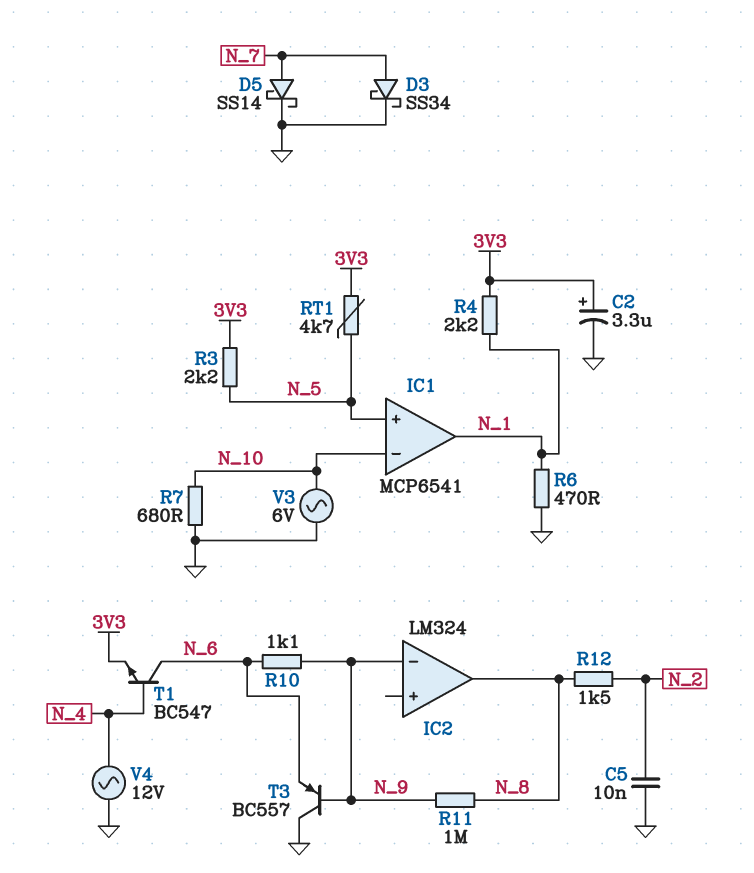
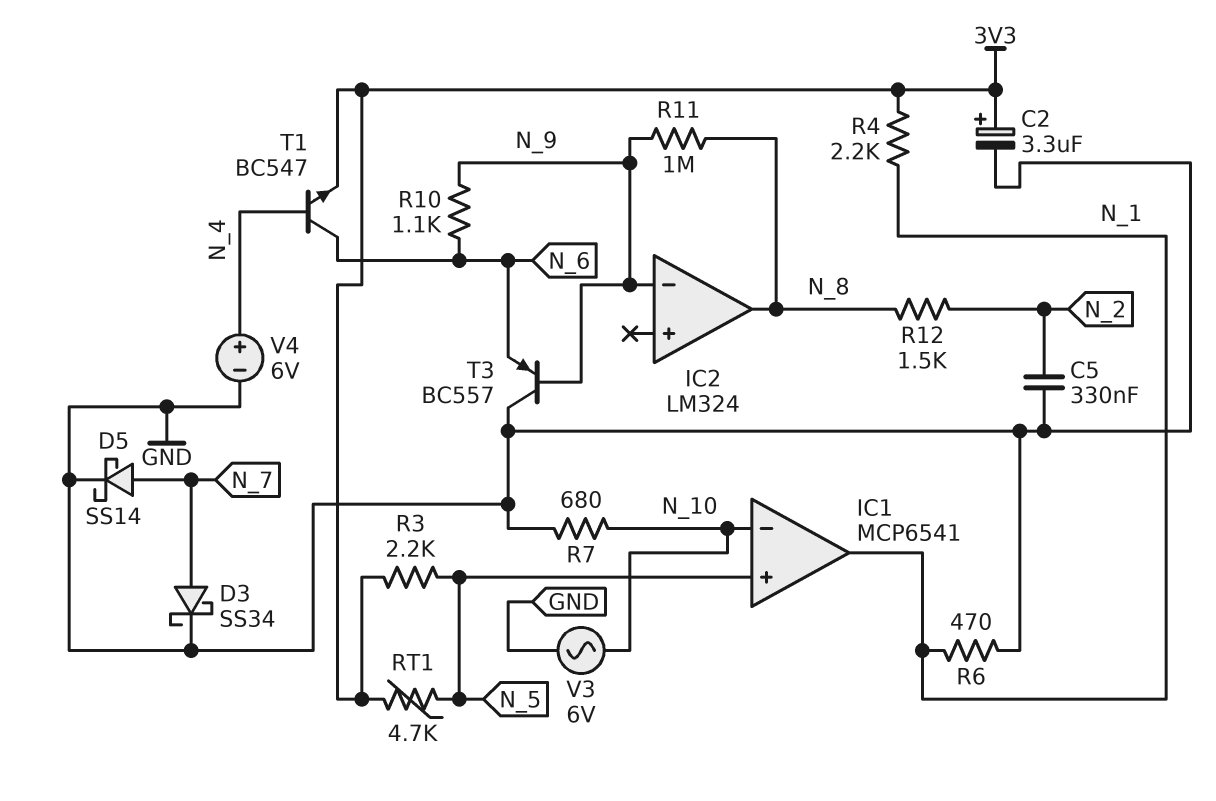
C5: 10nF (GND, N_2) -> 330nF (GND, N_2)
V4: AC 12V (GND, N_4) -> 6V (plus N_4, minus GND)

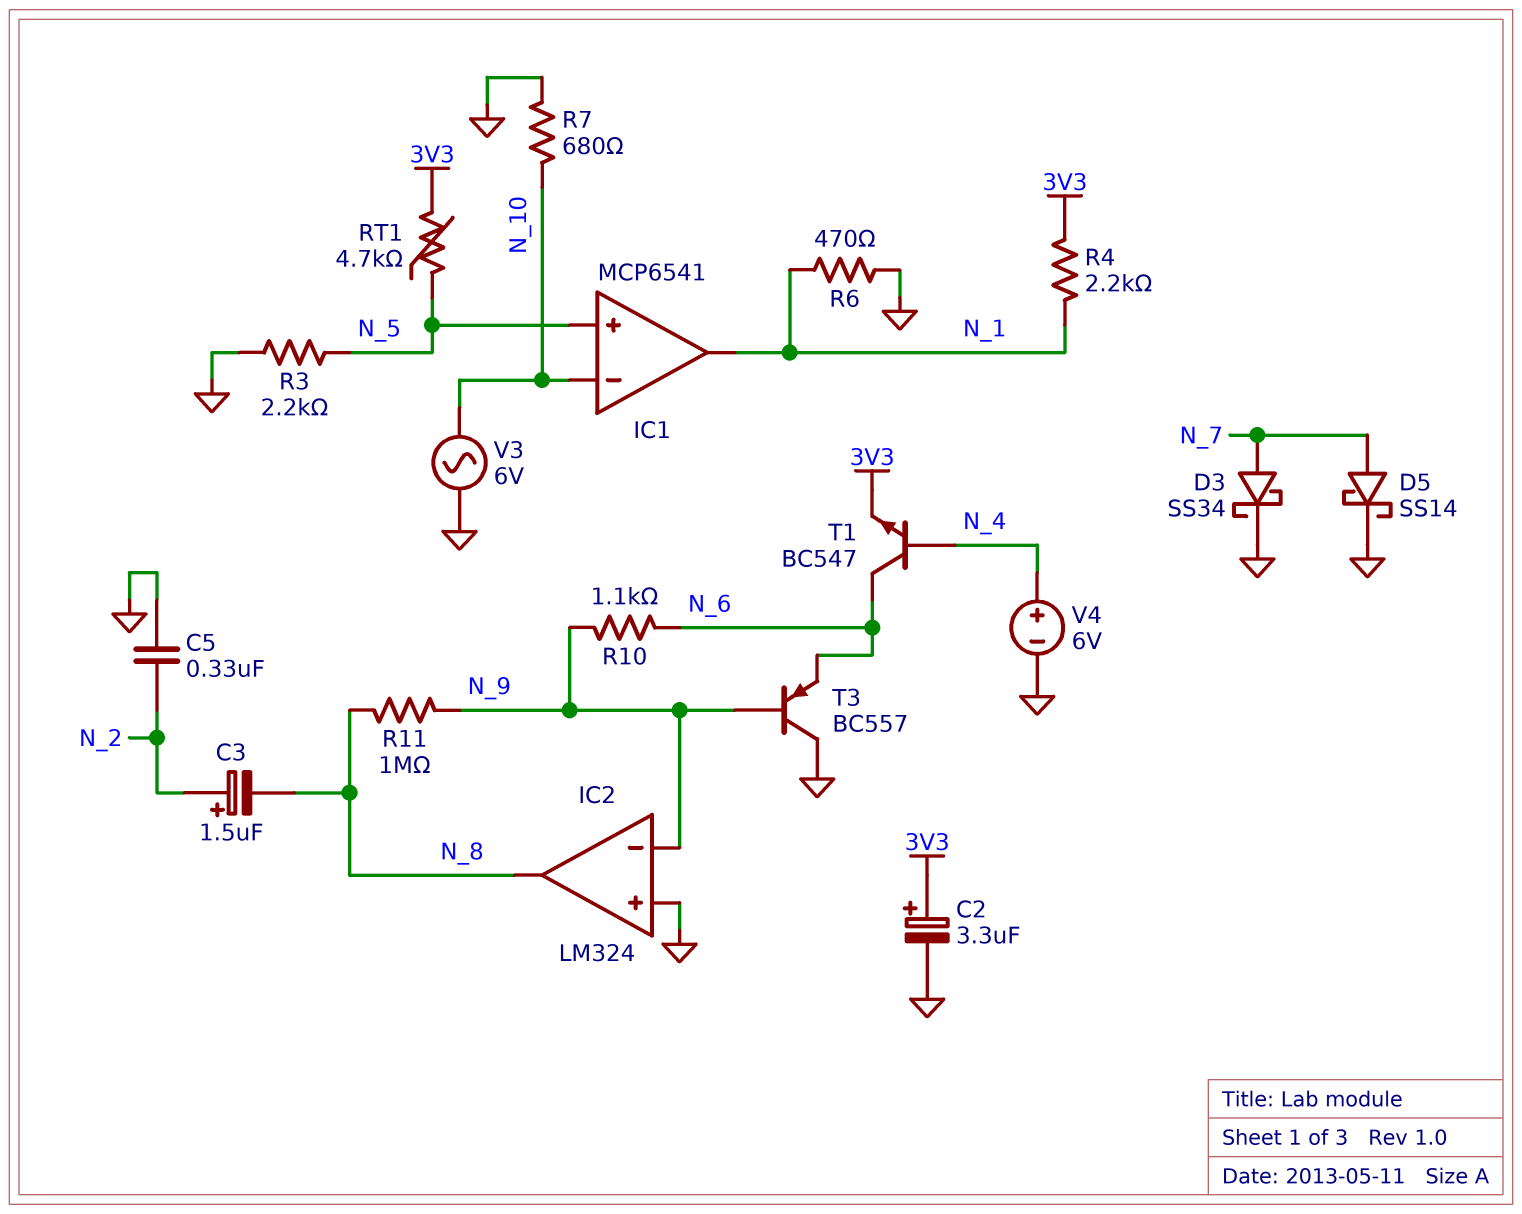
C3: none -> 1.5uF (plus N_2, minus N_8)
IC2 pin in+: none -> GND
R3: 2.2k (3V3, N_5) -> 2.2k (GND, N_5)
R12: 1.5k (N_2, N_8) -> none

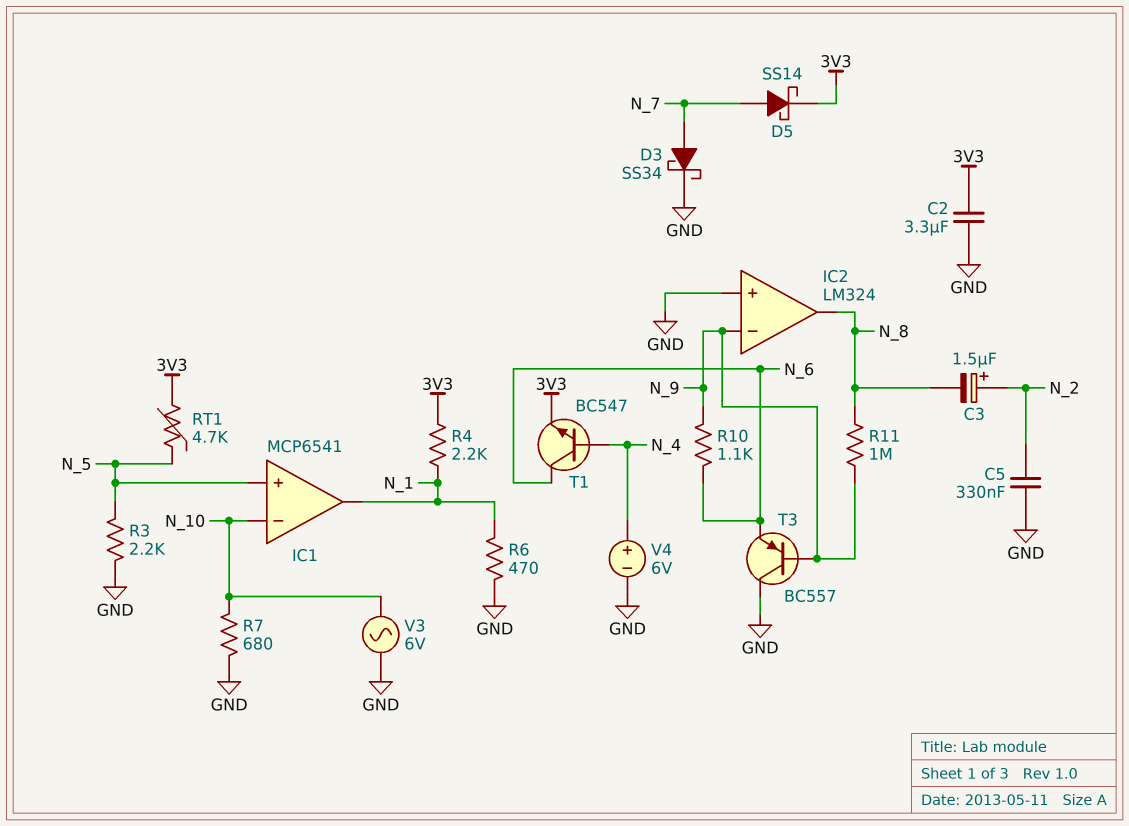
C2: 3.3uF (plus 3V3, minus GND) -> 3.3uF (3V3, GND)
D5: schottky SS14 (A N_7, K GND) -> schottky SS14 (A N_7, K 3V3)

